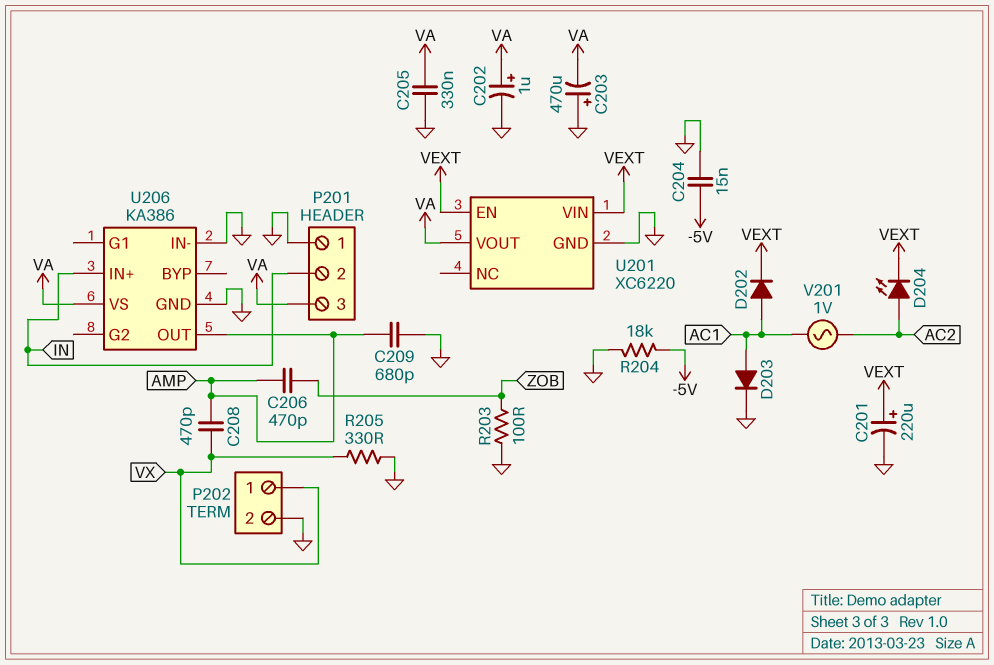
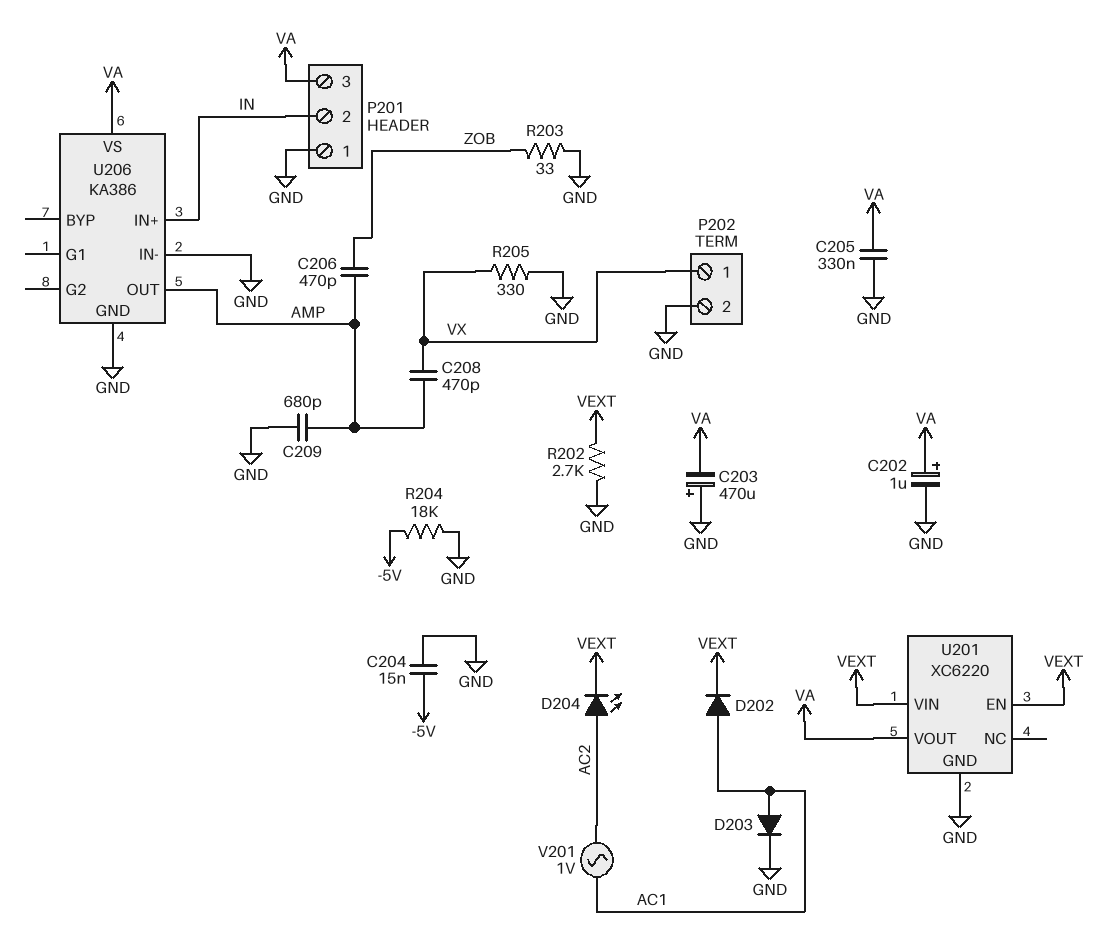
C201: 220uF (plus VEXT, minus GND) -> none
R202: none -> 2.7k (GND, VEXT)
R203: 100 (GND, ZOB) -> 33 (GND, ZOB)

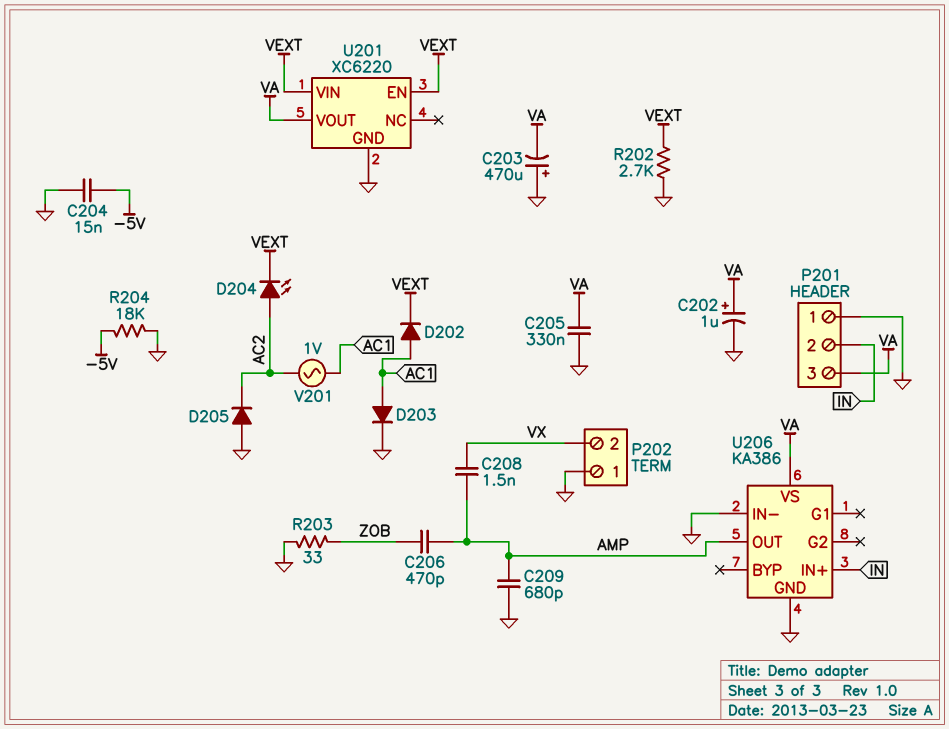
C208: 470pF (AMP, VX) -> 1.5nF (AMP, VX)
D205: none -> diode (A GND, K AC2)
P202 pin 1: VX -> GND
P202 pin 2: GND -> VX
R205: 330 (GND, VX) -> none

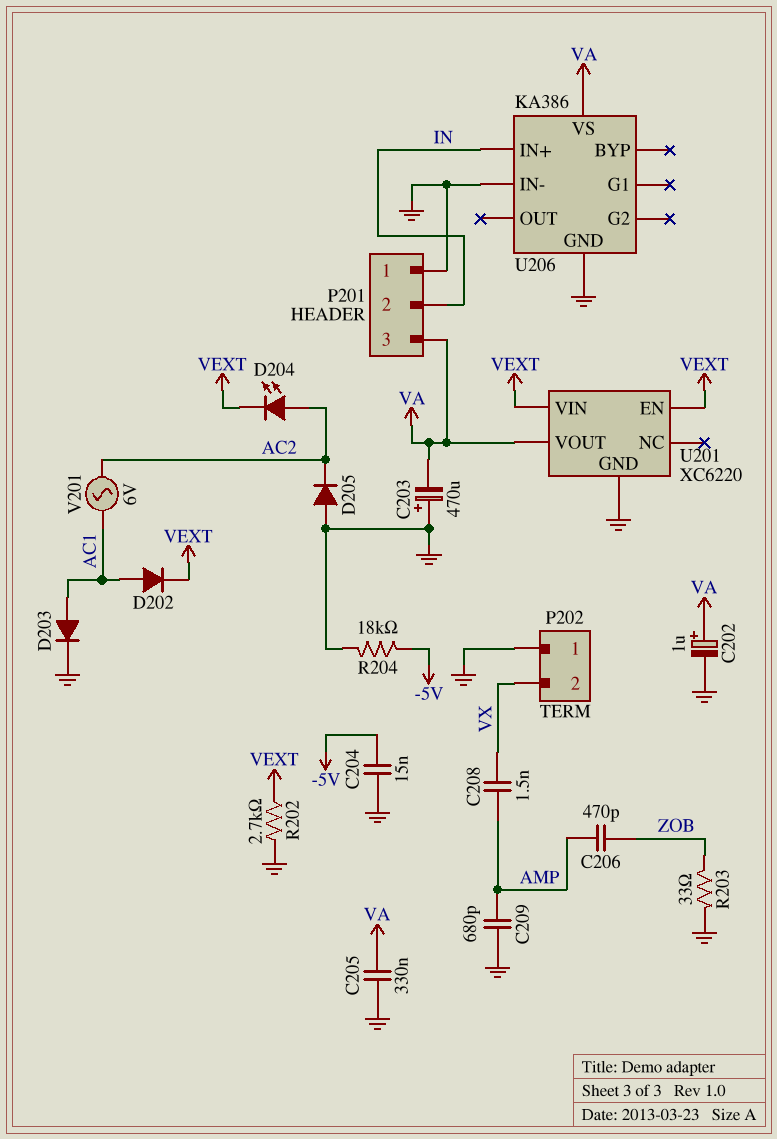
U206 pin OUT: AMP -> none
V201: AC 1V (AC1, AC2) -> AC 6V (AC1, AC2)

